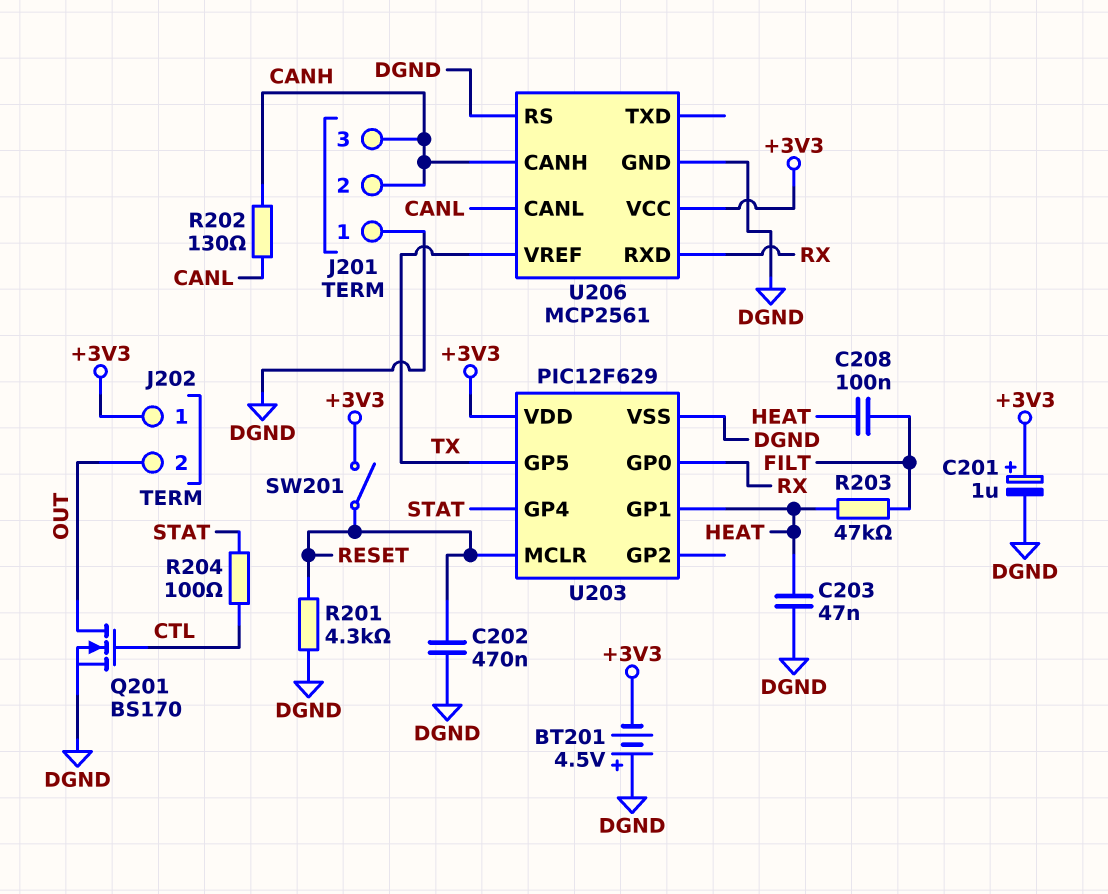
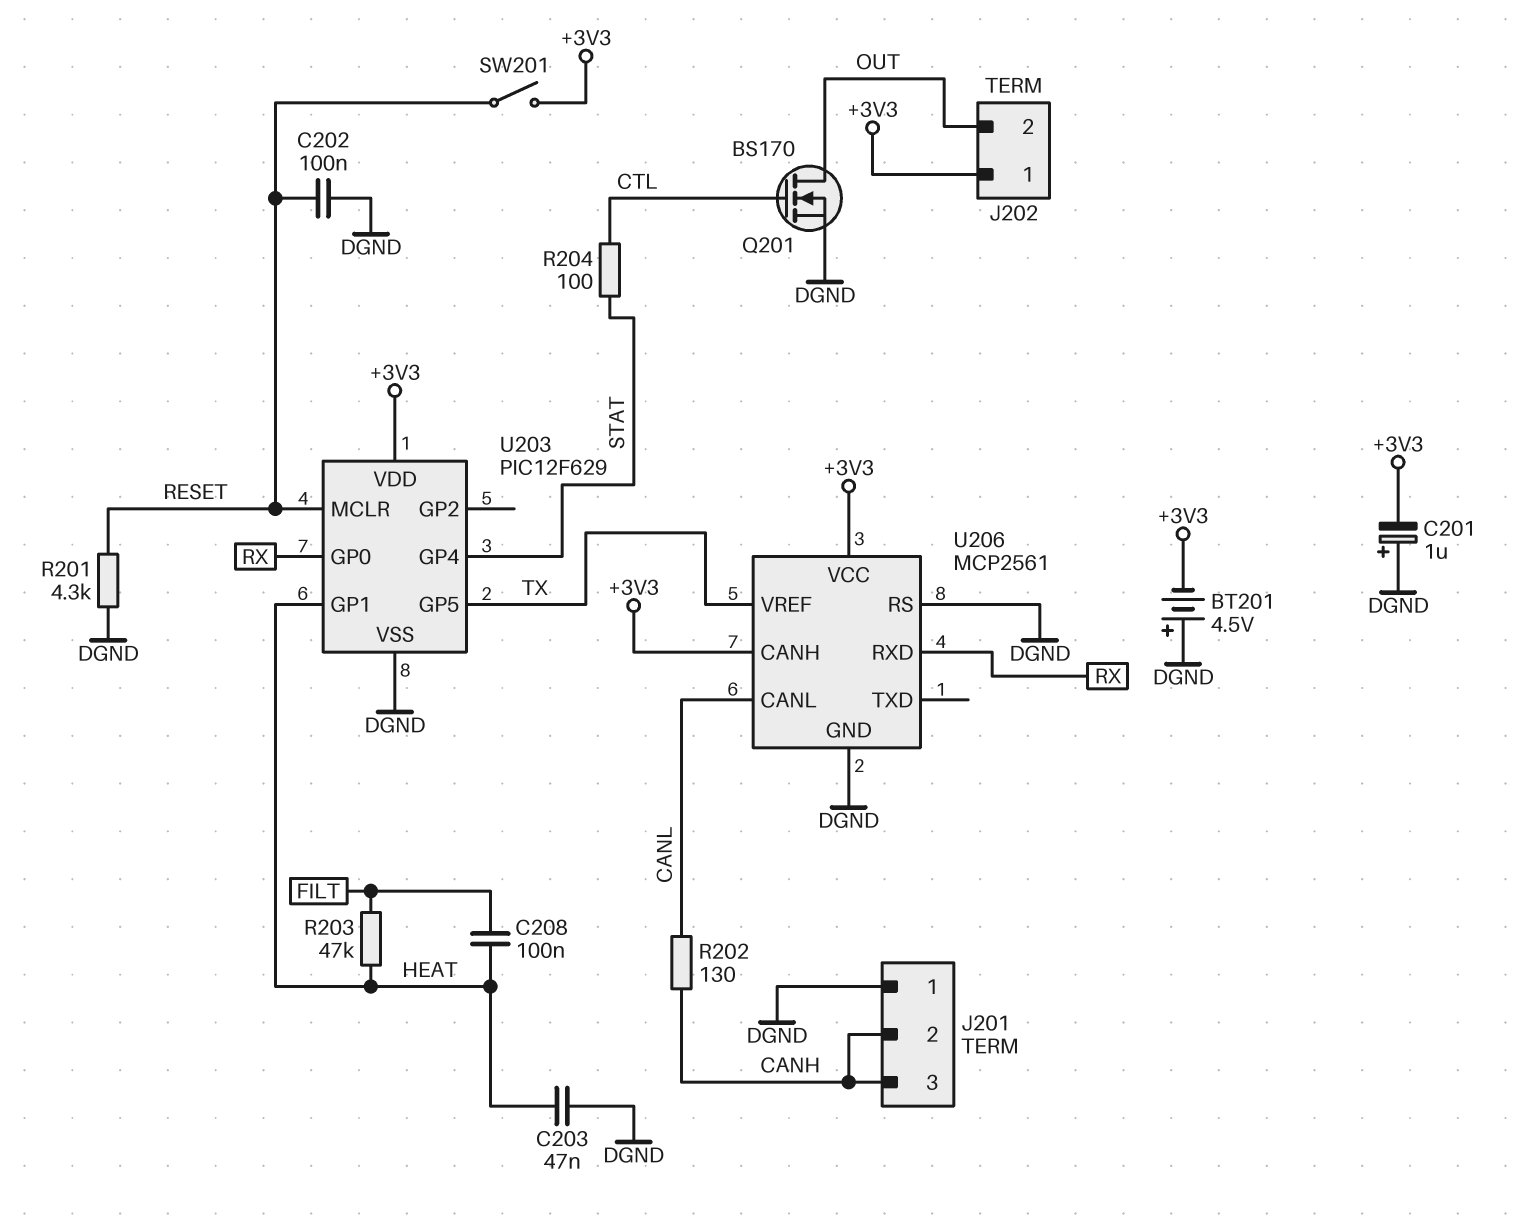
C201: 1uF (plus +3V3, minus DGND) -> 1uF (plus DGND, minus +3V3)
C202: 470nF (DGND, RESET) -> 100nF (DGND, RESET)
U206 pin CANH: CANH -> +3V3

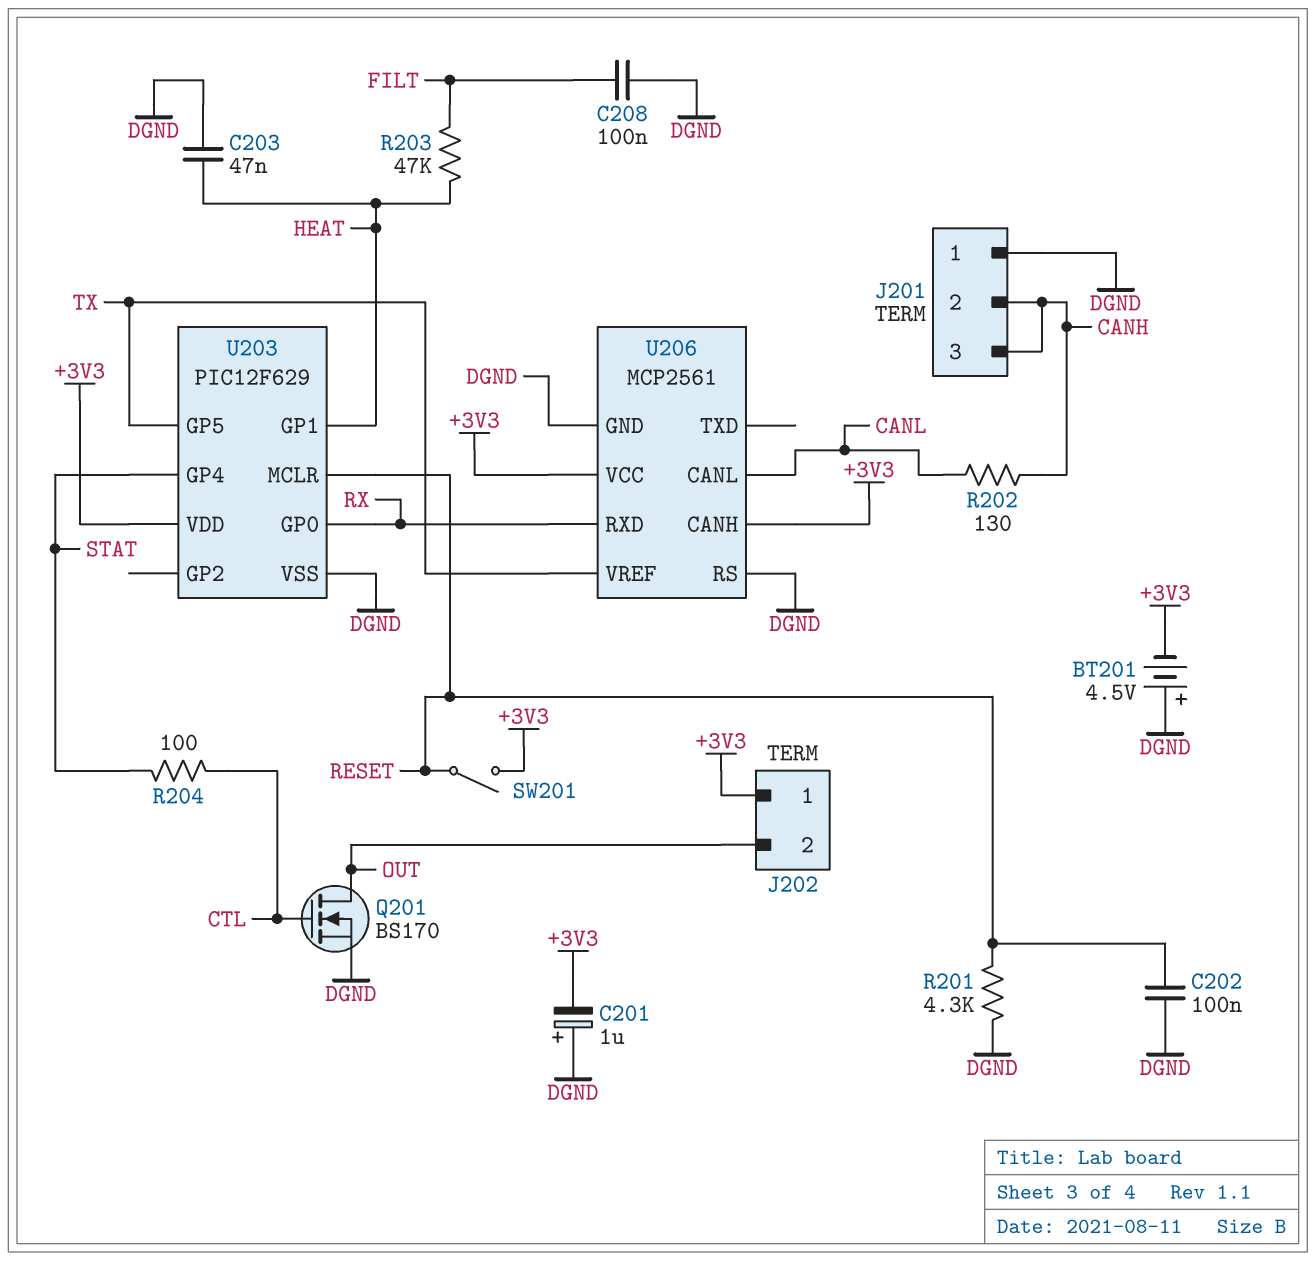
C208: 100nF (FILT, HEAT) -> 100nF (DGND, FILT)

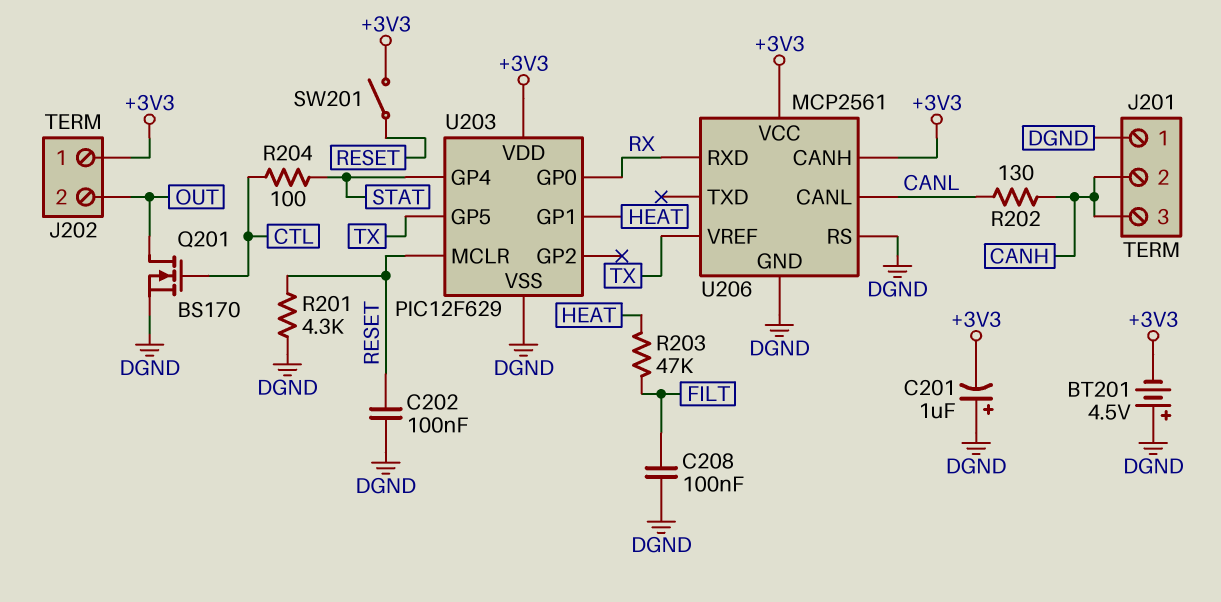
C203: 47nF (DGND, HEAT) -> none

